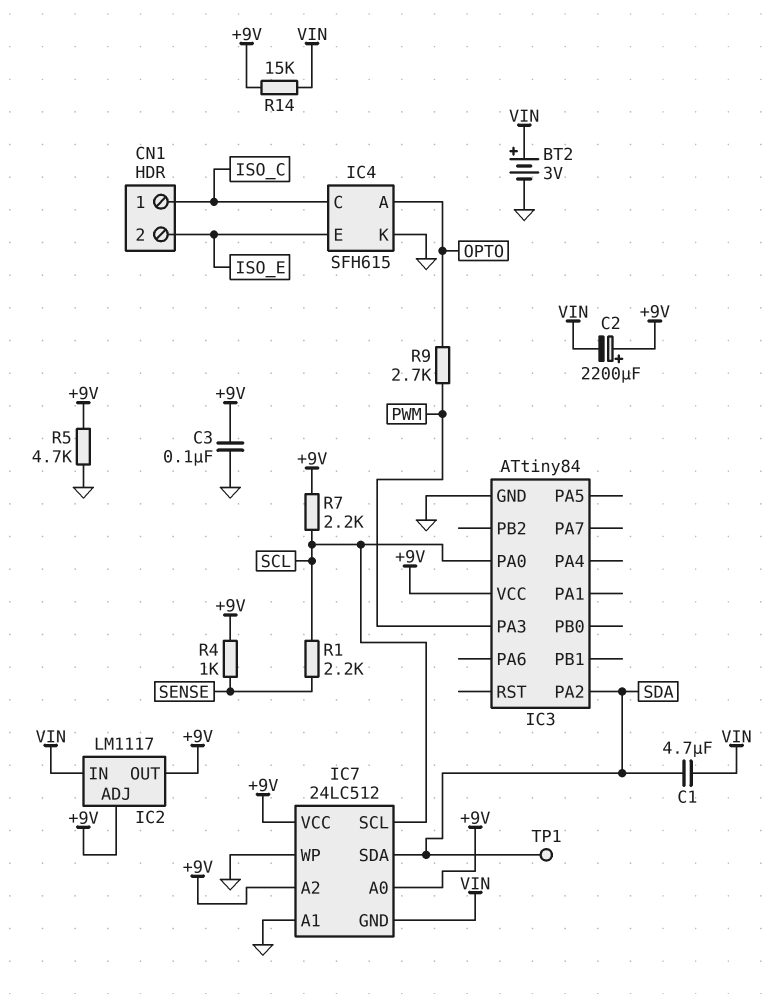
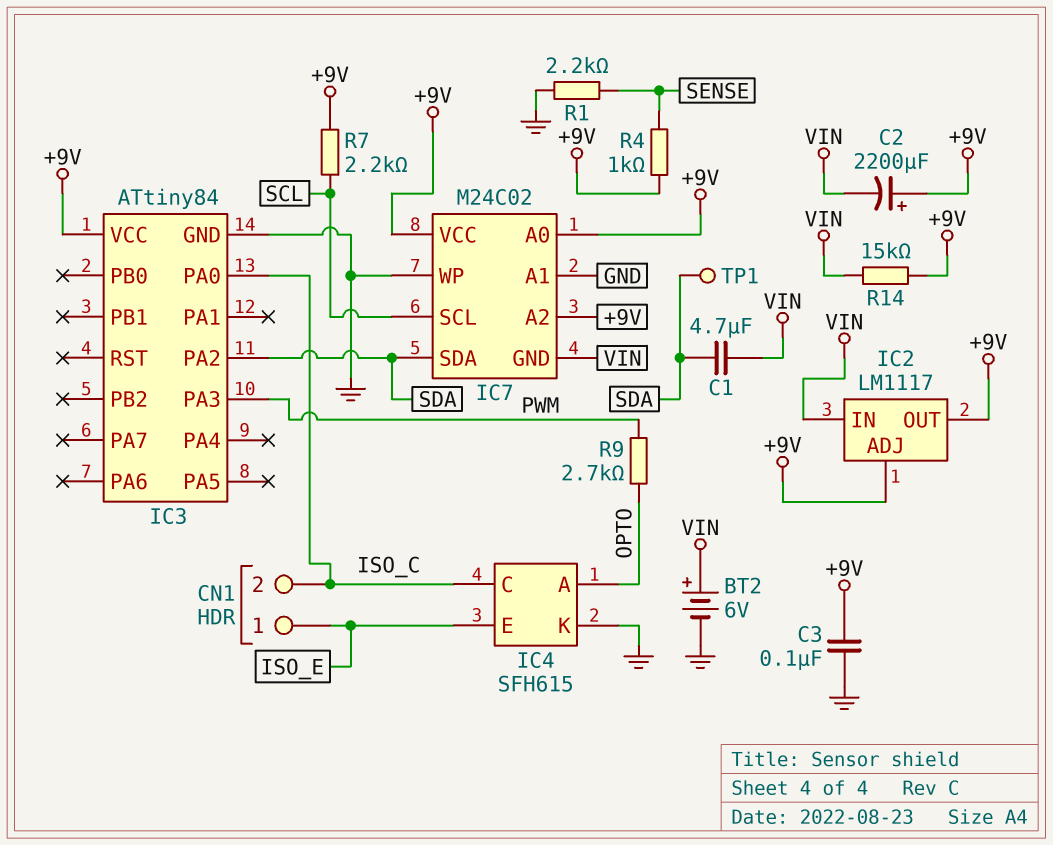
BT2: 3V (plus VIN, minus GND) -> 6V (plus VIN, minus GND)
CN1 pin 1: ISO_C -> ISO_E
CN1 pin 2: ISO_E -> ISO_C
IC3 pin PA0: SCL -> ISO_C
IC7: 24LC512 -> M24C02
R1: 2.2k (SCL, SENSE) -> 2.2k (GND, SENSE)
R5: 4.7k (+9V, GND) -> none

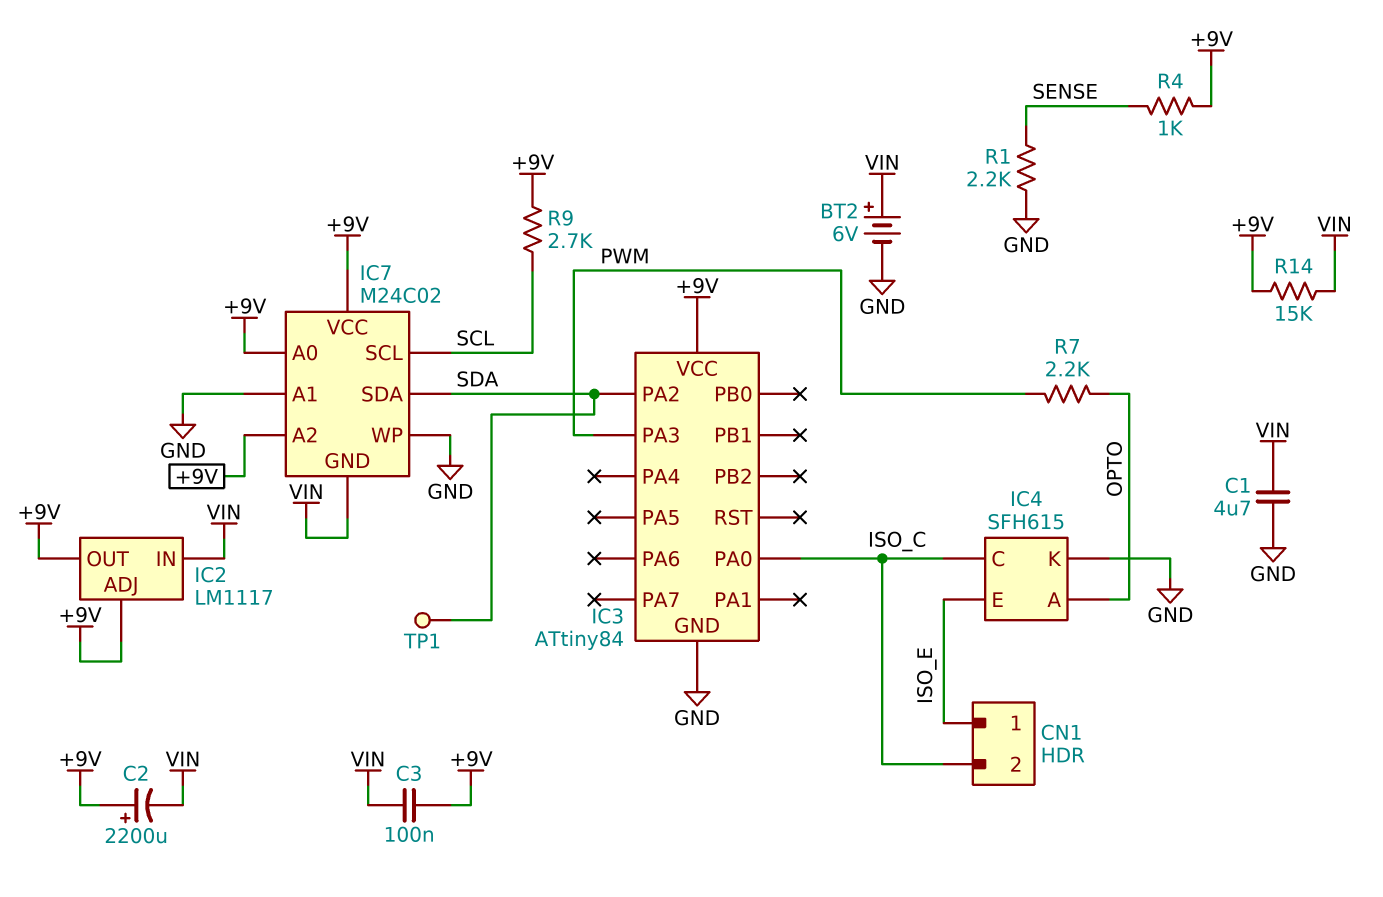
C1: 4.7uF (SDA, VIN) -> 4.7uF (GND, VIN)
C3: 100nF (+9V, GND) -> 100nF (+9V, VIN)
R7: 2.2k (+9V, SCL) -> 2.2k (OPTO, PWM)
R9: 2.7k (OPTO, PWM) -> 2.7k (+9V, SCL)

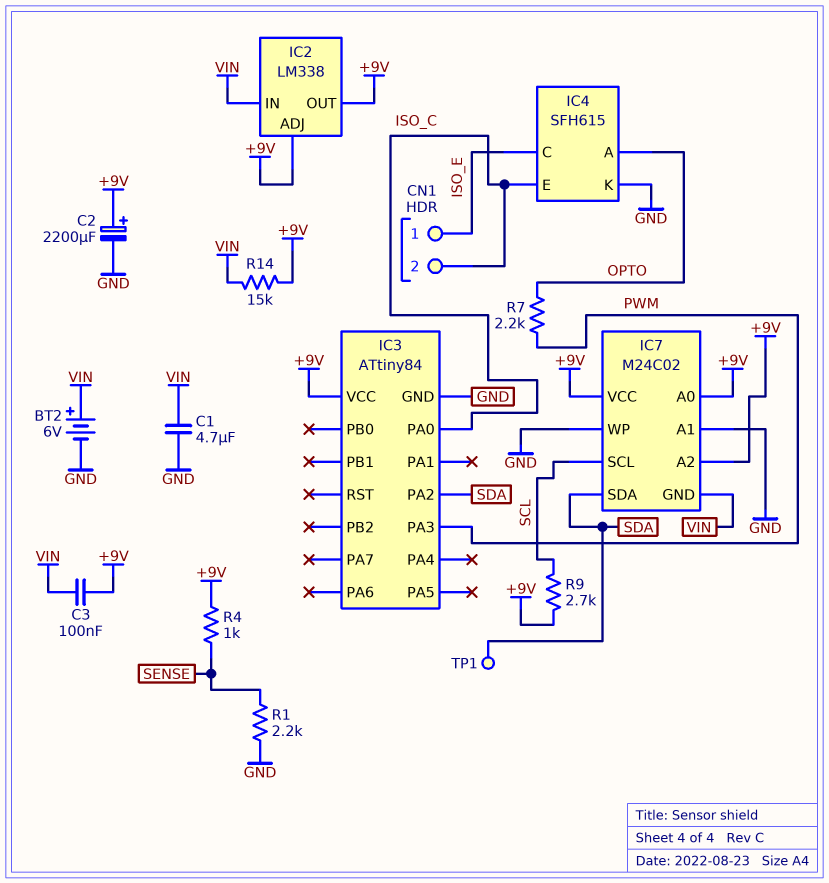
C2: 2200uF (plus +9V, minus VIN) -> 2200uF (plus +9V, minus GND)
IC2: LM1117 -> LM338
IC4 pin C: ISO_C -> ISO_E
IC4 pin E: ISO_E -> ISO_C

